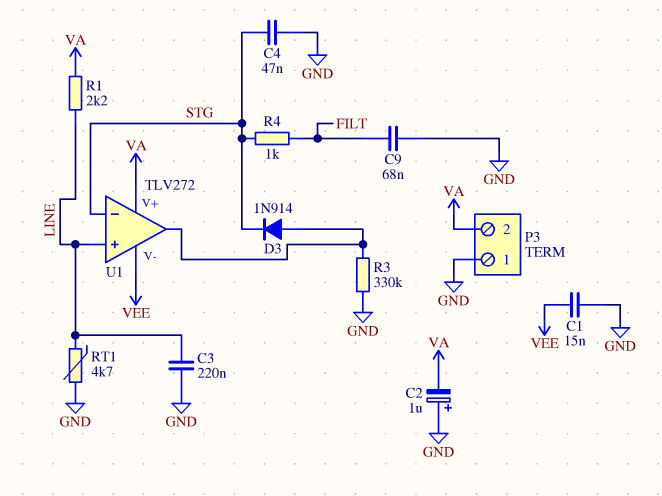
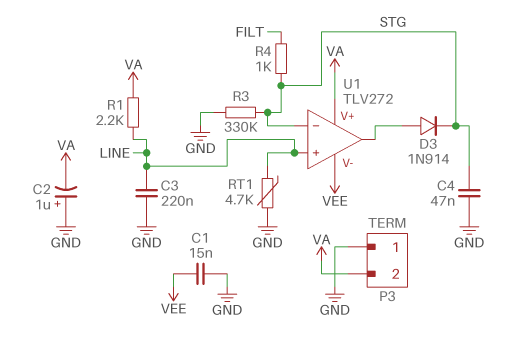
C9: 68nF (FILT, GND) -> none
R3: 330k (GND, U1/out) -> 330k (GND, STG)

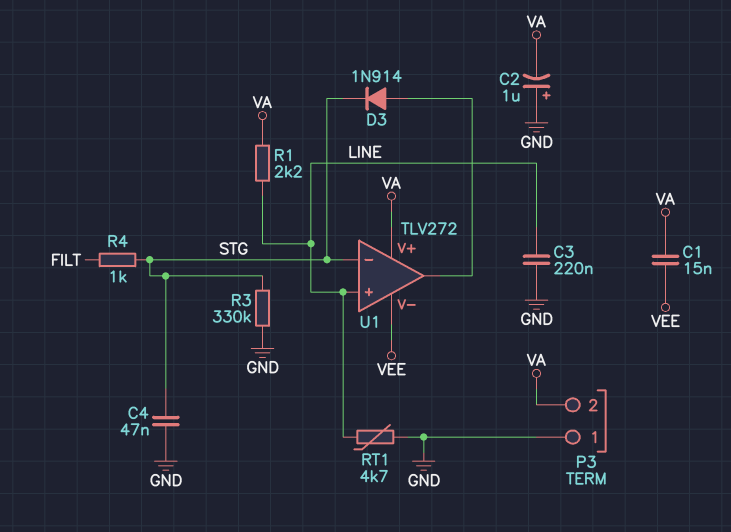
C1: 15nF (GND, VEE) -> 15nF (VA, VEE)

